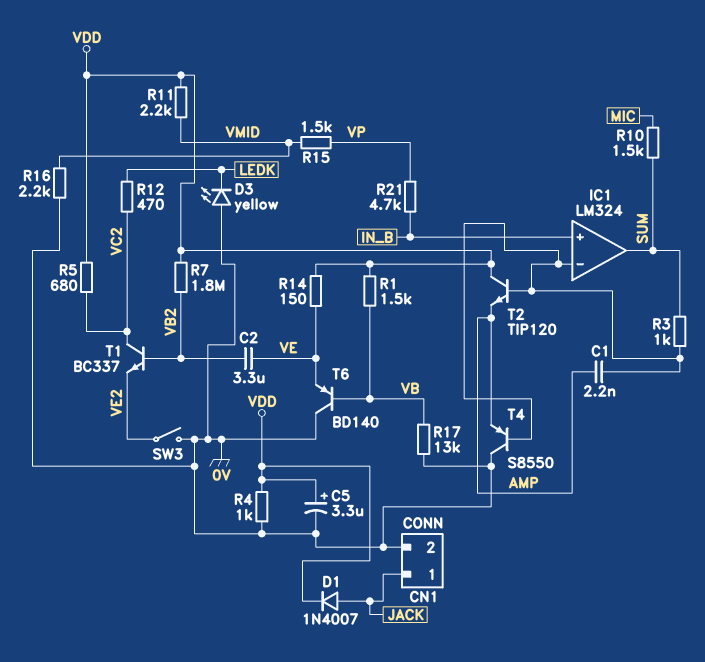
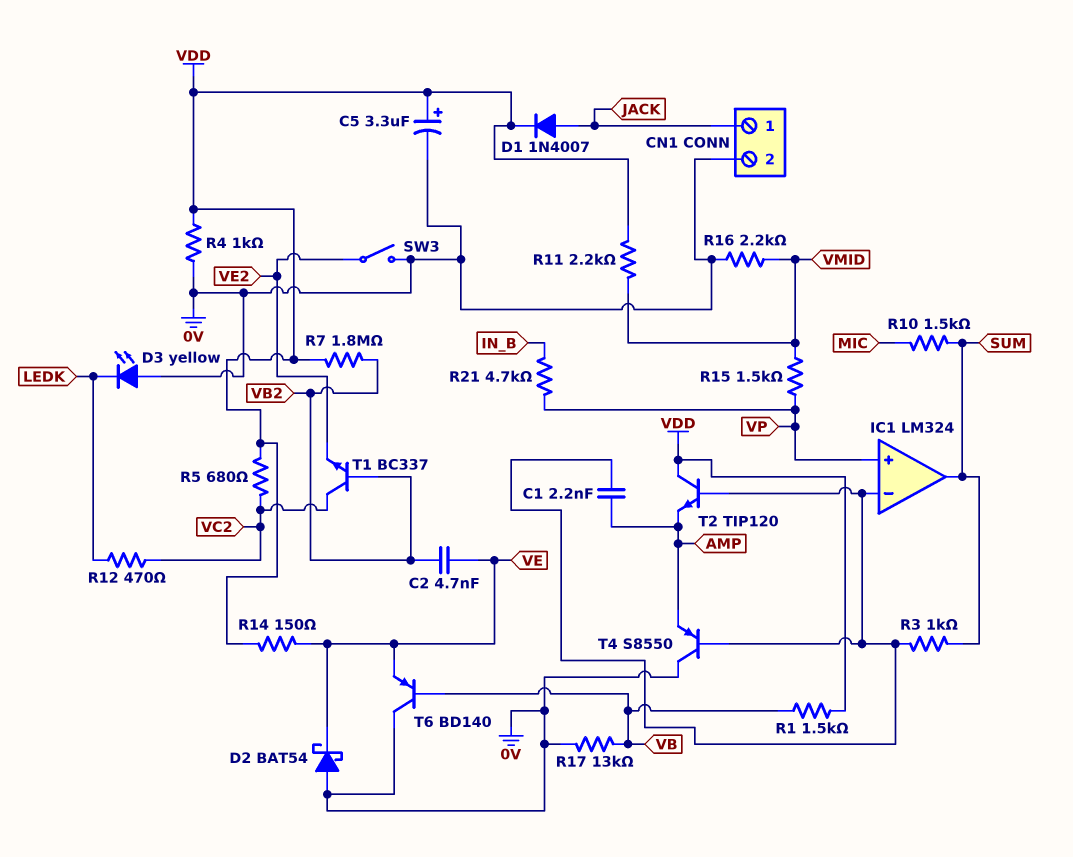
C2: 3.3uF (VB2, VE) -> 4.7nF (VB2, VE)
D2: none -> schottky BAT54 (A 0V, K VE)
IC1 pin in+: IN_B -> VP

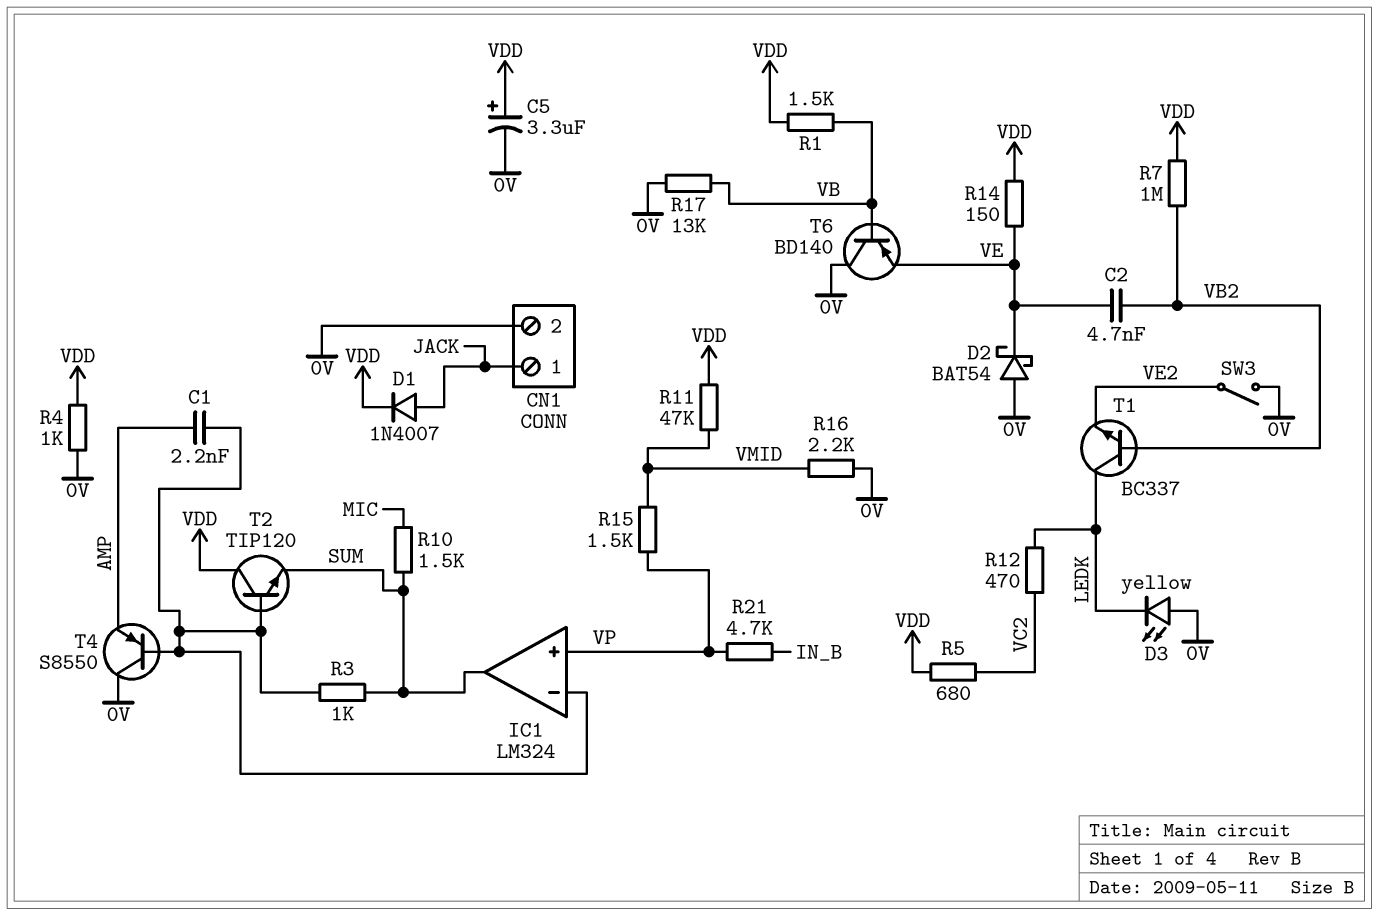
R7: 1.8M (VB2, VDD) -> 1M (VB2, VDD)
R11: 2.2k (VDD, VMID) -> 47k (VDD, VMID)
T1: NPN BC337 (B VB2, C VC2, E VE2) -> NPN BC337 (B VB2, C LEDK, E VE2)
T2: NPN TIP120 (B IC1/in-, C VDD, E AMP) -> NPN TIP120 (B IC1/in-, C VDD, E SUM)

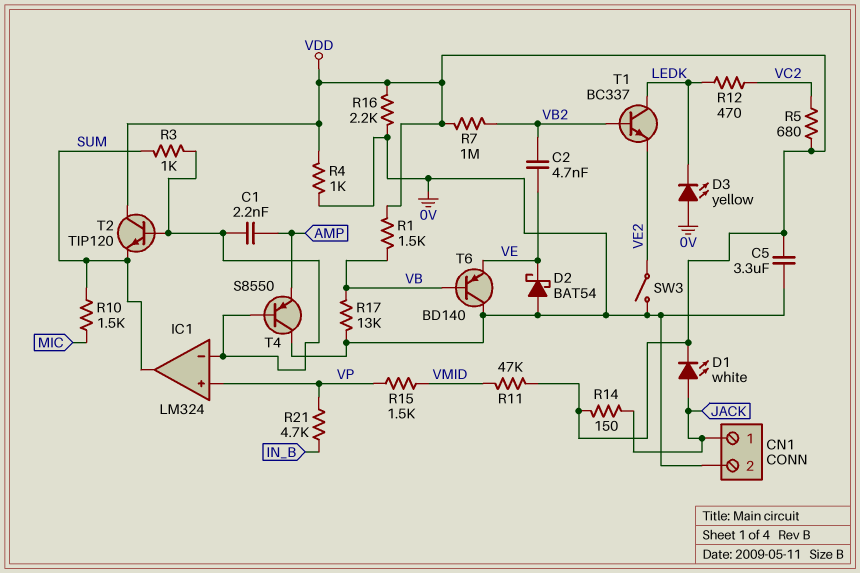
C5: 3.3uF (plus VDD, minus 0V) -> 3.3uF (0V, VDD)
D1: diode 1N4007 (A JACK, K VDD) -> LED white (A JACK, K VDD)
R14: 150 (VDD, VE) -> 150 (JACK, VDD)
R16: 2.2k (0V, VMID) -> 2.2k (0V, VDD)

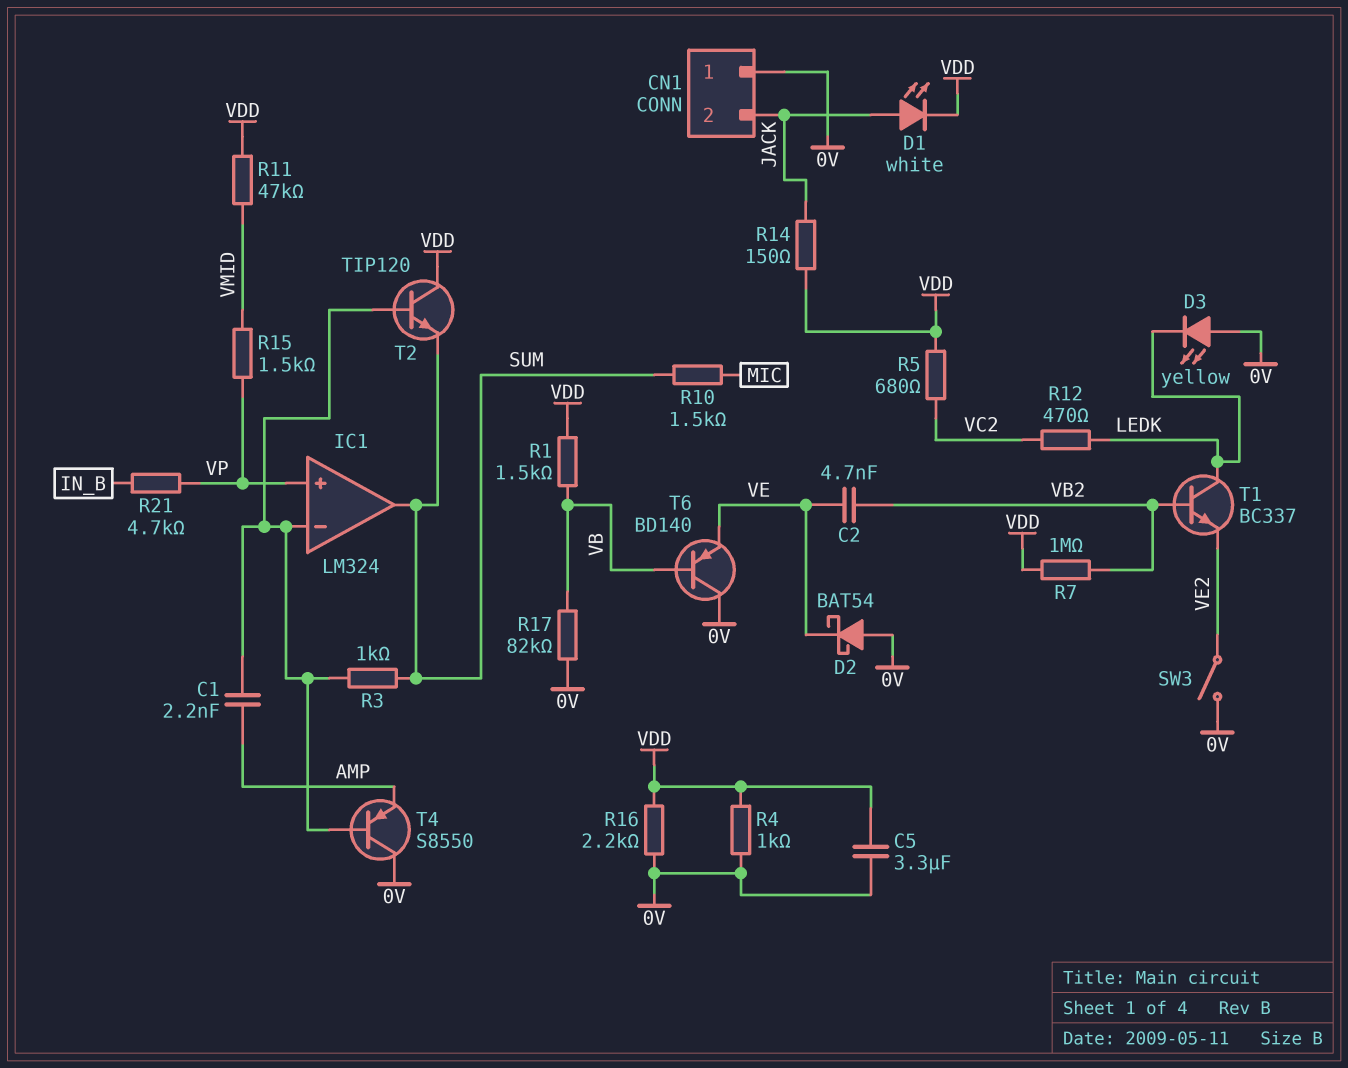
CN1 pin 1: JACK -> 0V
CN1 pin 2: 0V -> JACK
R17: 13k (0V, VB) -> 82k (0V, VB)

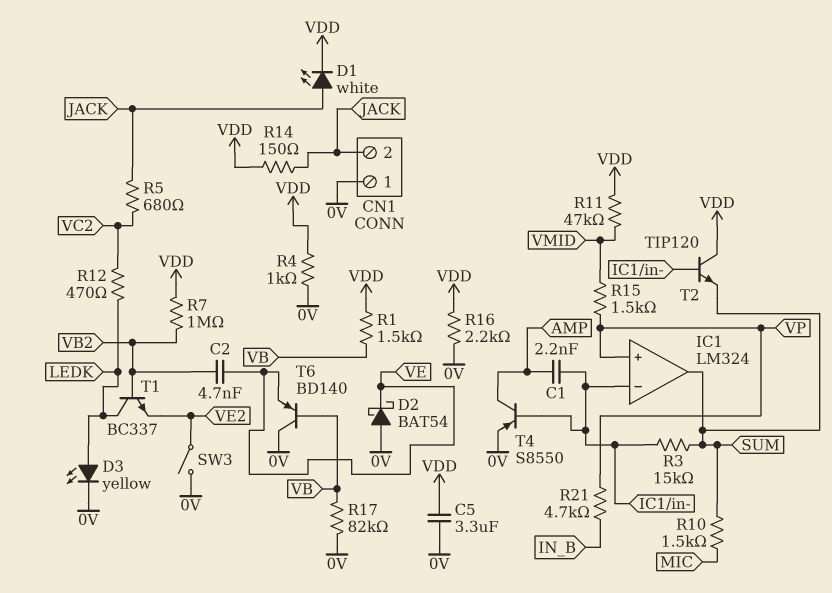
D3: LED yellow (A 0V, K LEDK) -> LED yellow (A LEDK, K 0V)
R3: 1k (IC1/in-, SUM) -> 15k (IC1/in-, SUM)
R5: 680 (VC2, VDD) -> 680 (JACK, VC2)
T4: PNP S8550 (B IC1/in-, C 0V, E AMP) -> PNP S8550 (B IC1/in-, C AMP, E 0V)

